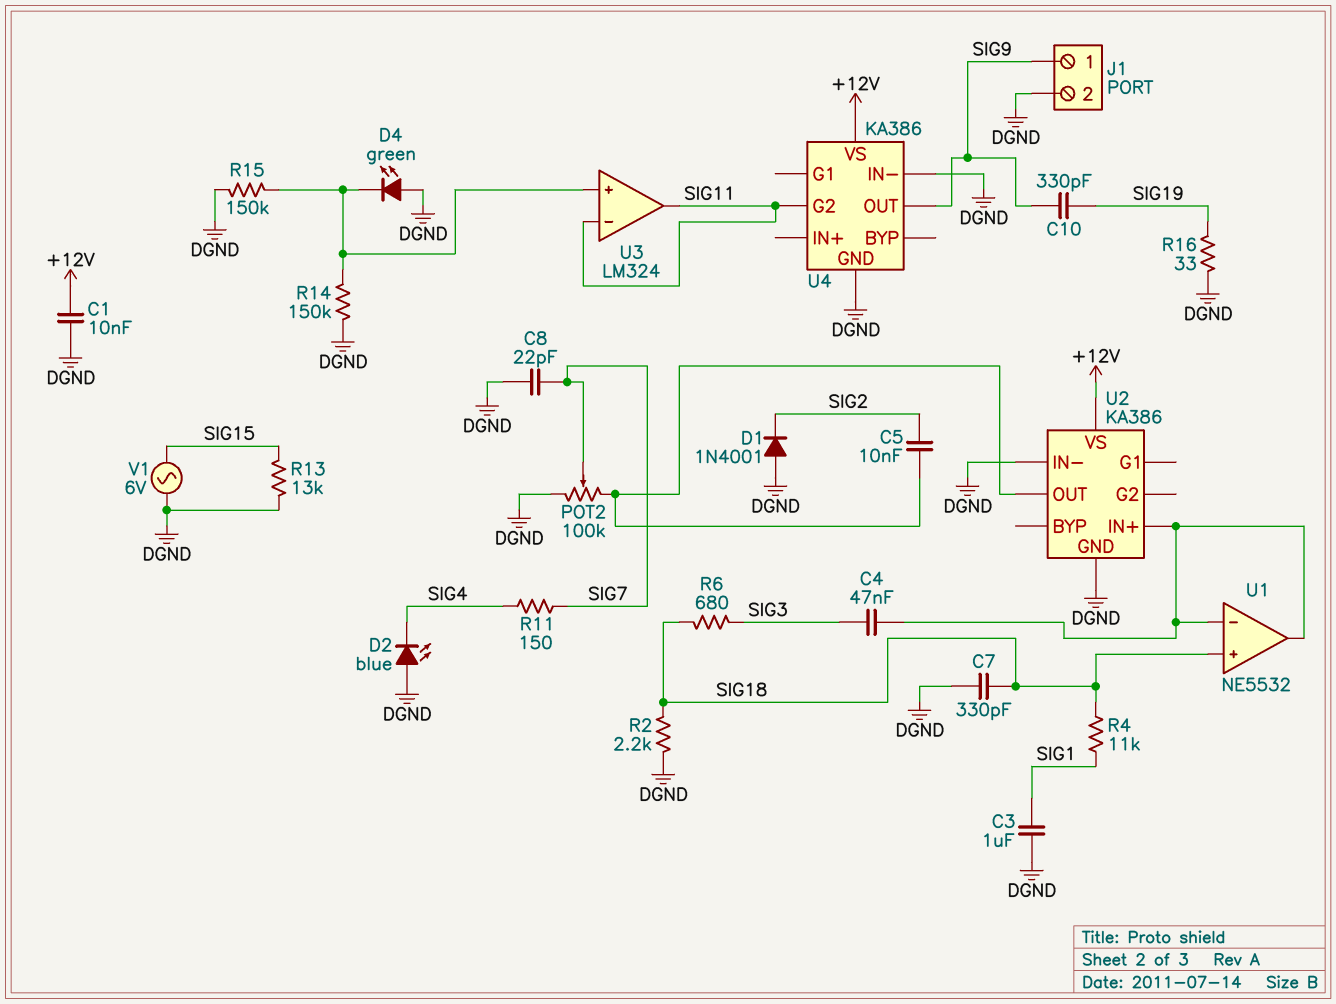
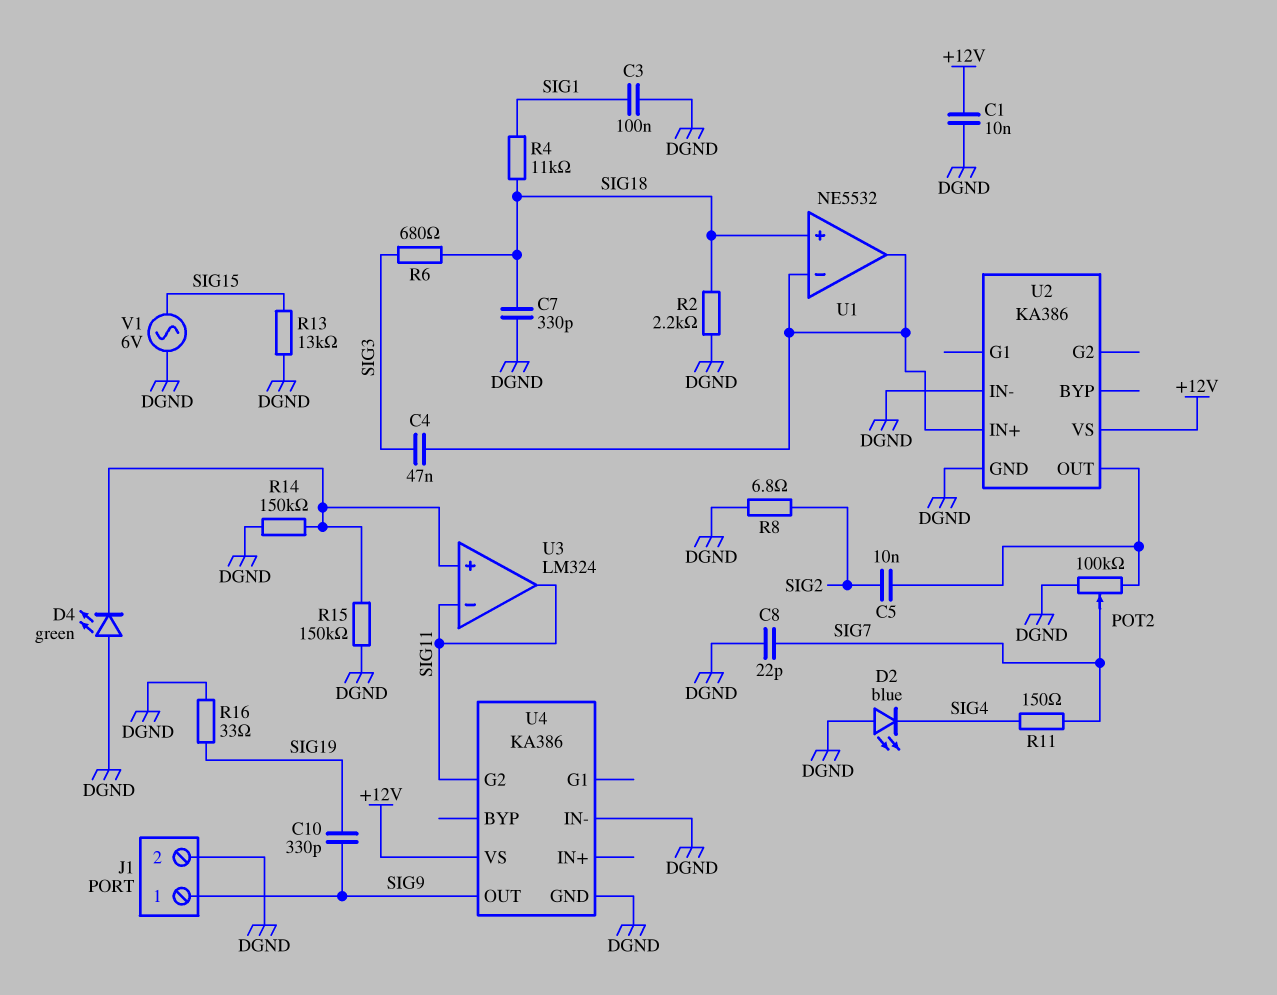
C3: 1uF (DGND, SIG1) -> 100nF (DGND, SIG1)
D1: diode 1N4001 (A DGND, K SIG2) -> none
R8: none -> 6.8 (DGND, SIG2)

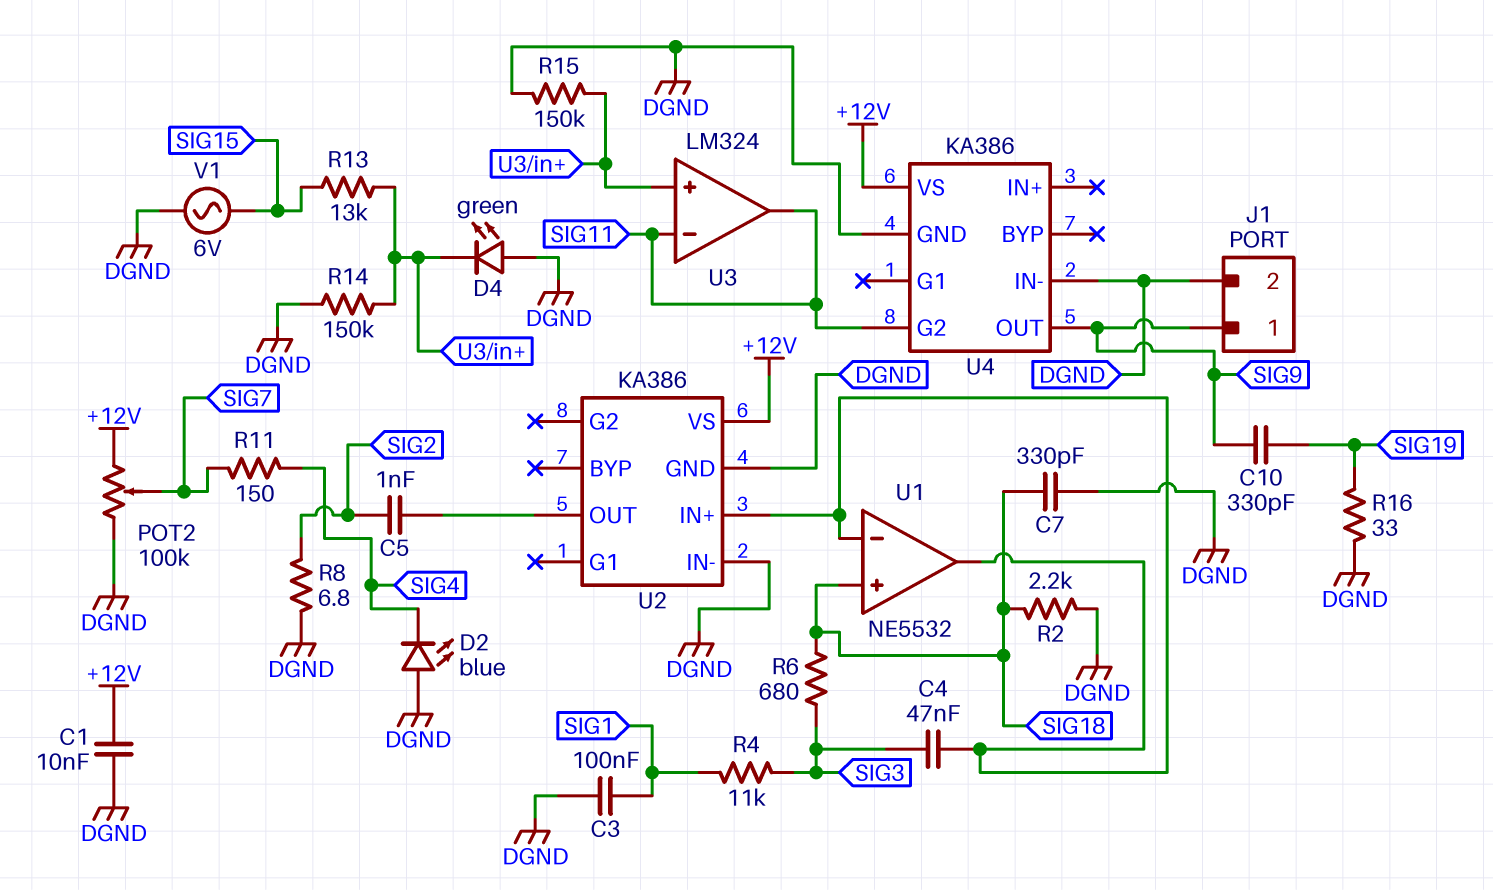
C5: 10nF (SIG2, U2/OUT) -> 1nF (SIG2, U2/OUT)
C8: 22pF (DGND, SIG7) -> none
POT2: 100k (DGND, U2/OUT, wiper SIG7) -> 100k (+12V, DGND, wiper SIG7)
R4: 11k (SIG1, SIG18) -> 11k (SIG1, SIG3)
R13: 13k (DGND, SIG15) -> 13k (SIG15, U3/in+)

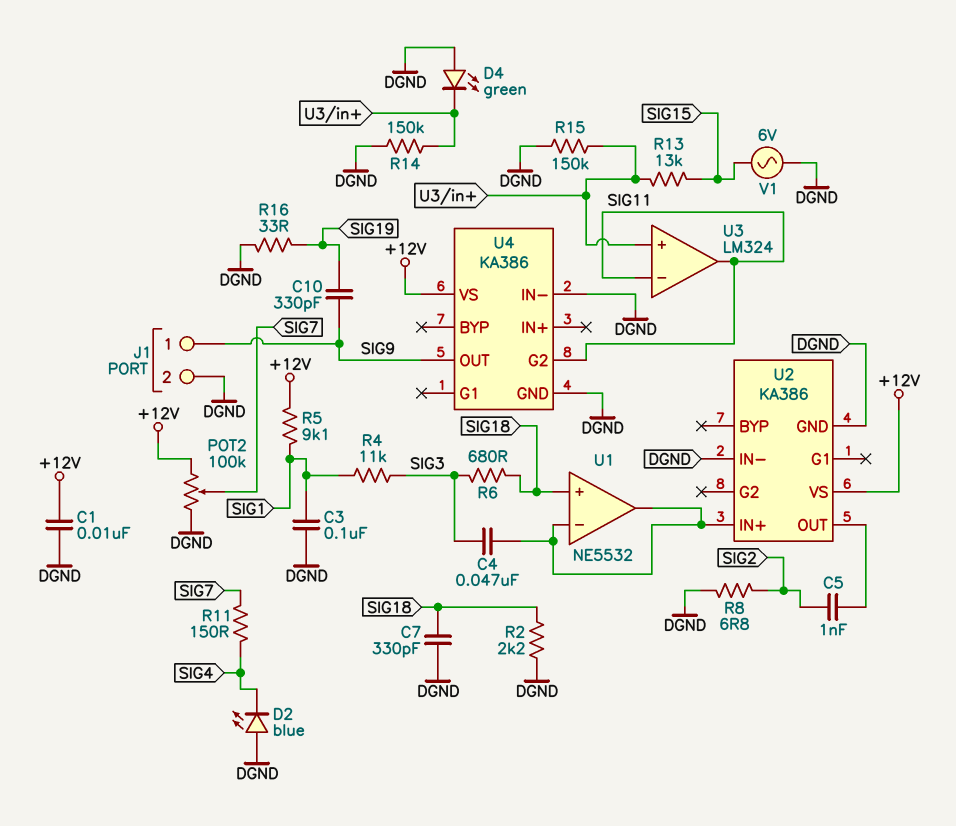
R5: none -> 9.1k (+12V, SIG1)

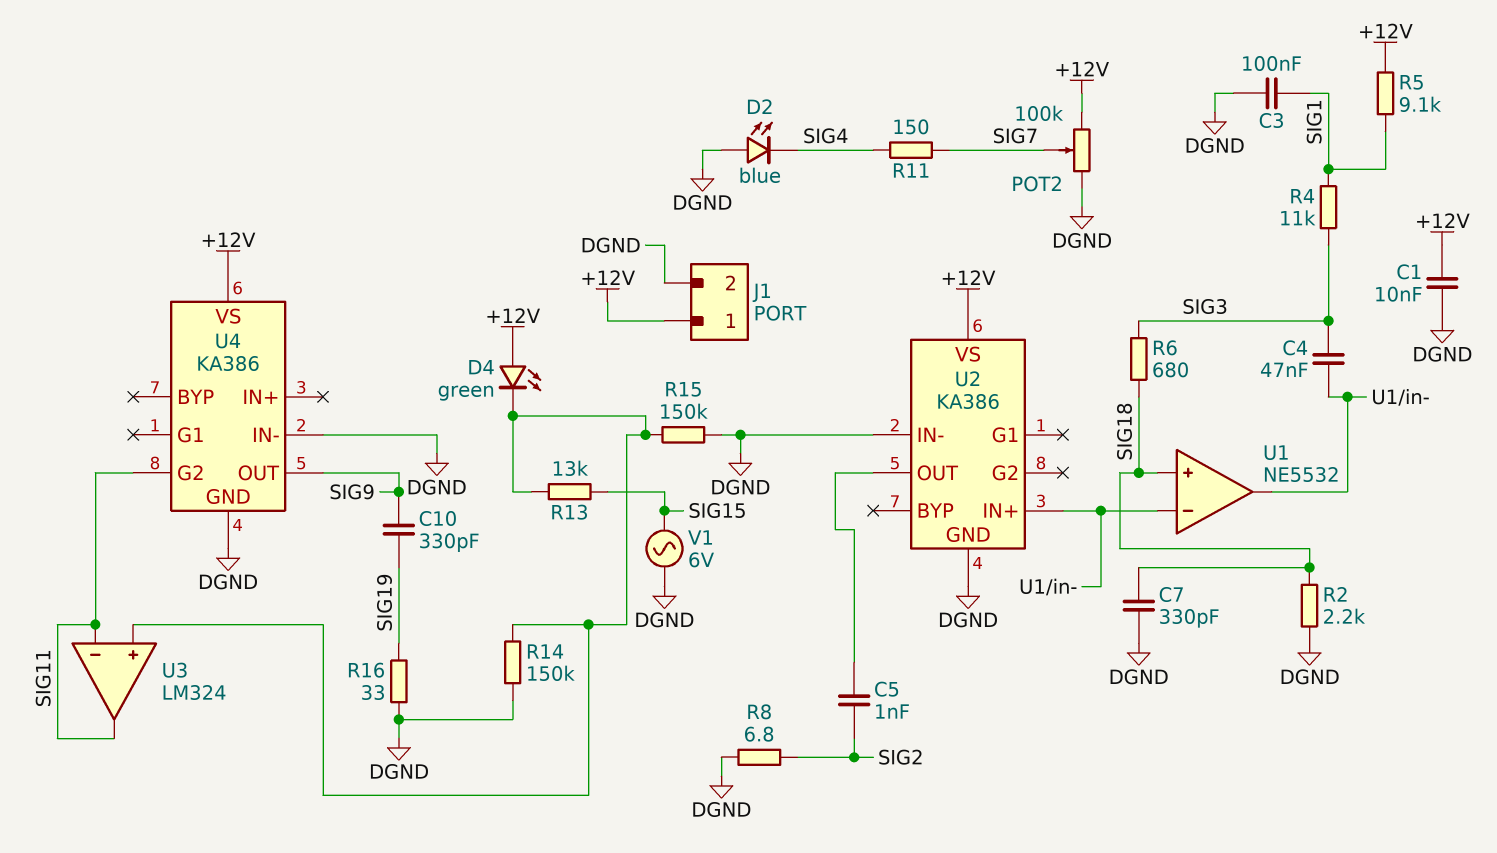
D4: LED green (A DGND, K U3/in+) -> LED green (A +12V, K U3/in+)
J1 pin 1: SIG9 -> +12V

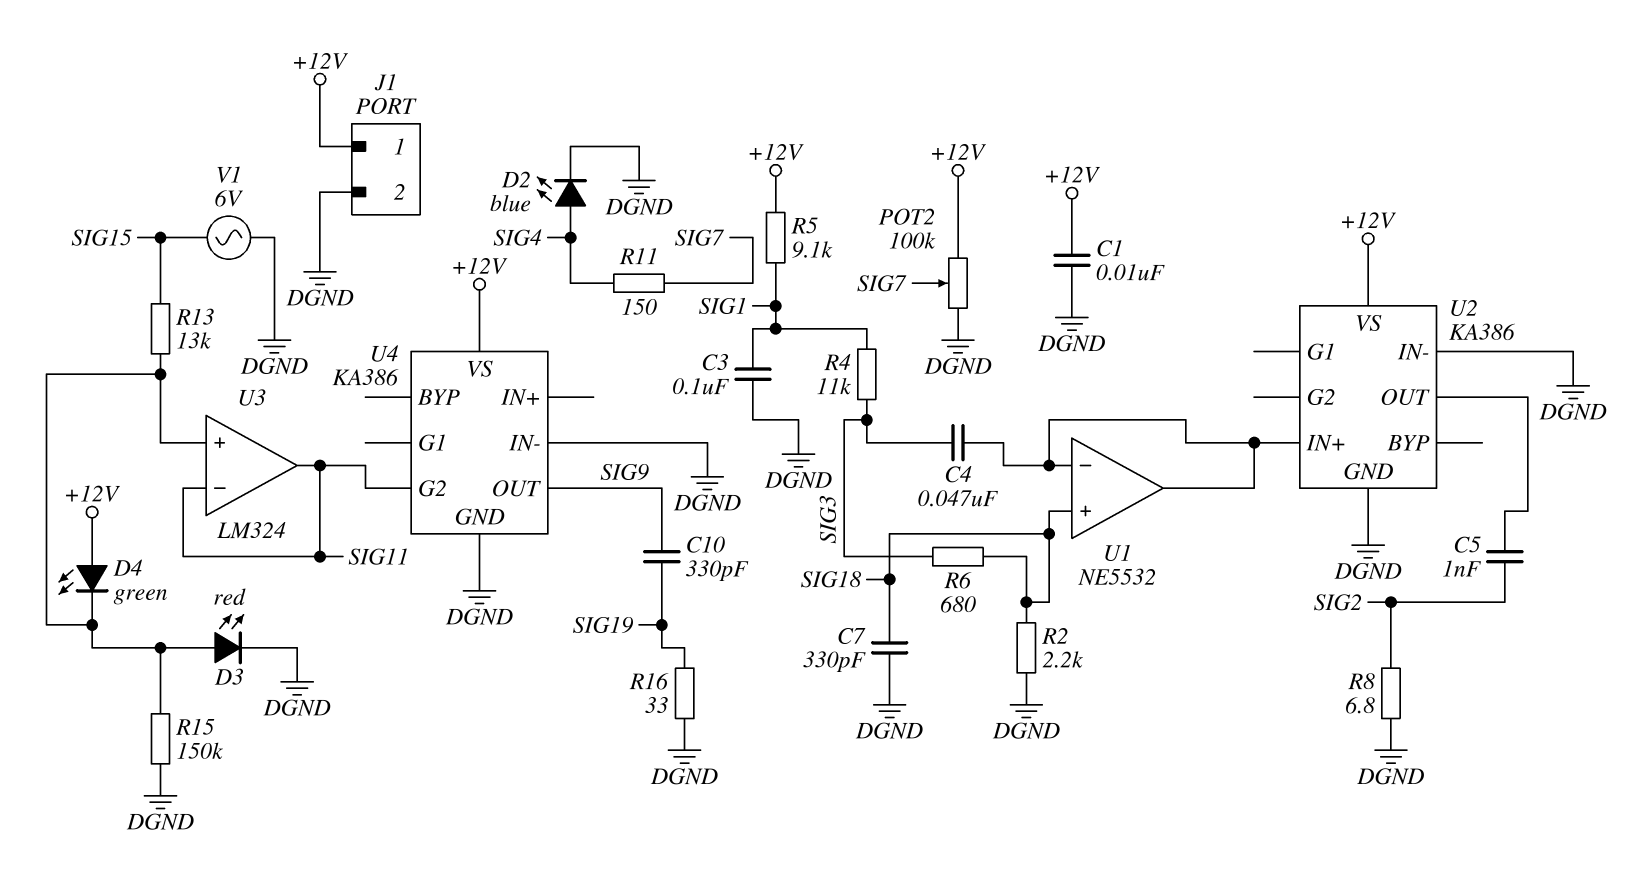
D2: LED blue (A DGND, K SIG4) -> LED blue (A SIG4, K DGND)
D3: none -> LED red (A U3/in+, K DGND)
R14: 150k (DGND, U3/in+) -> none

